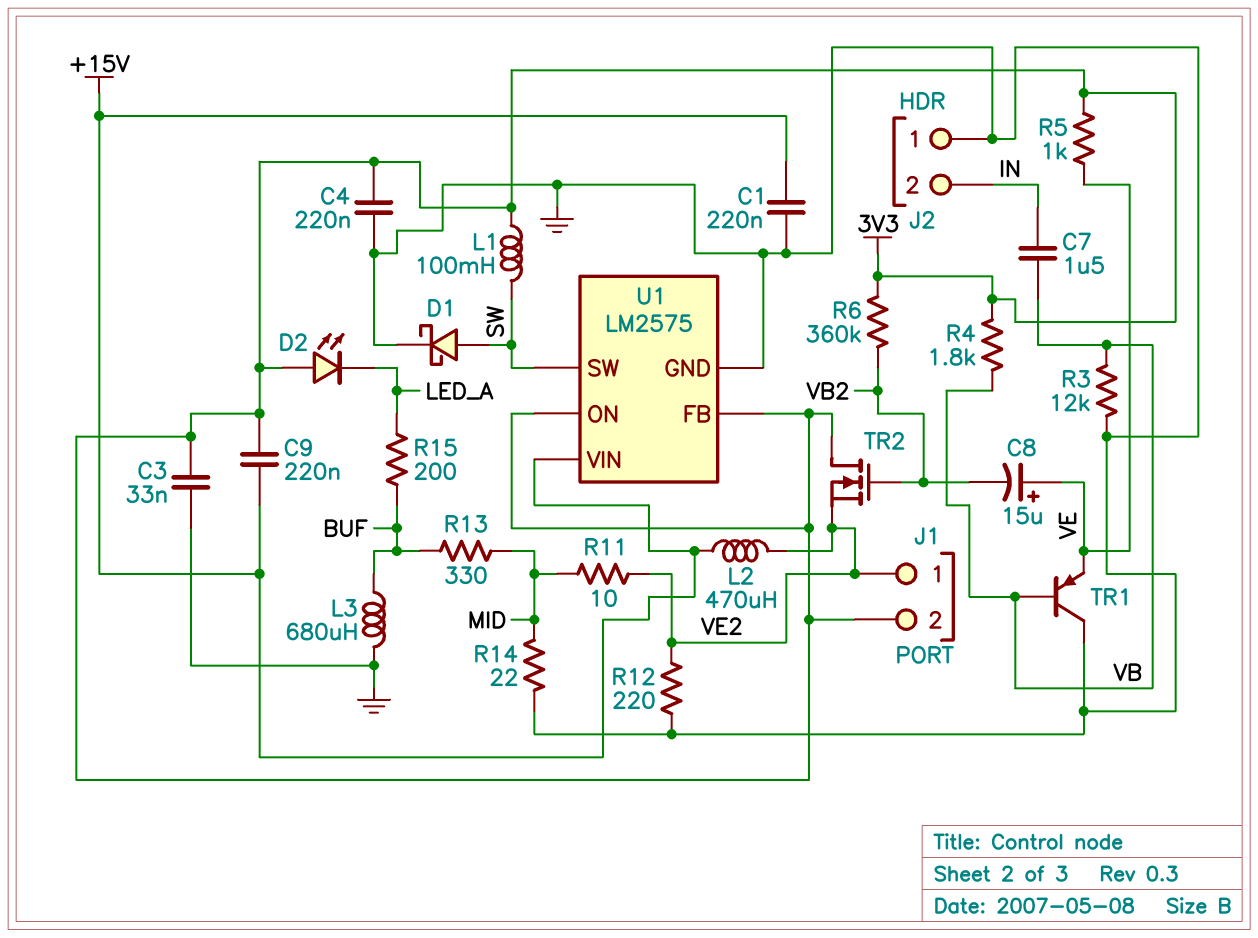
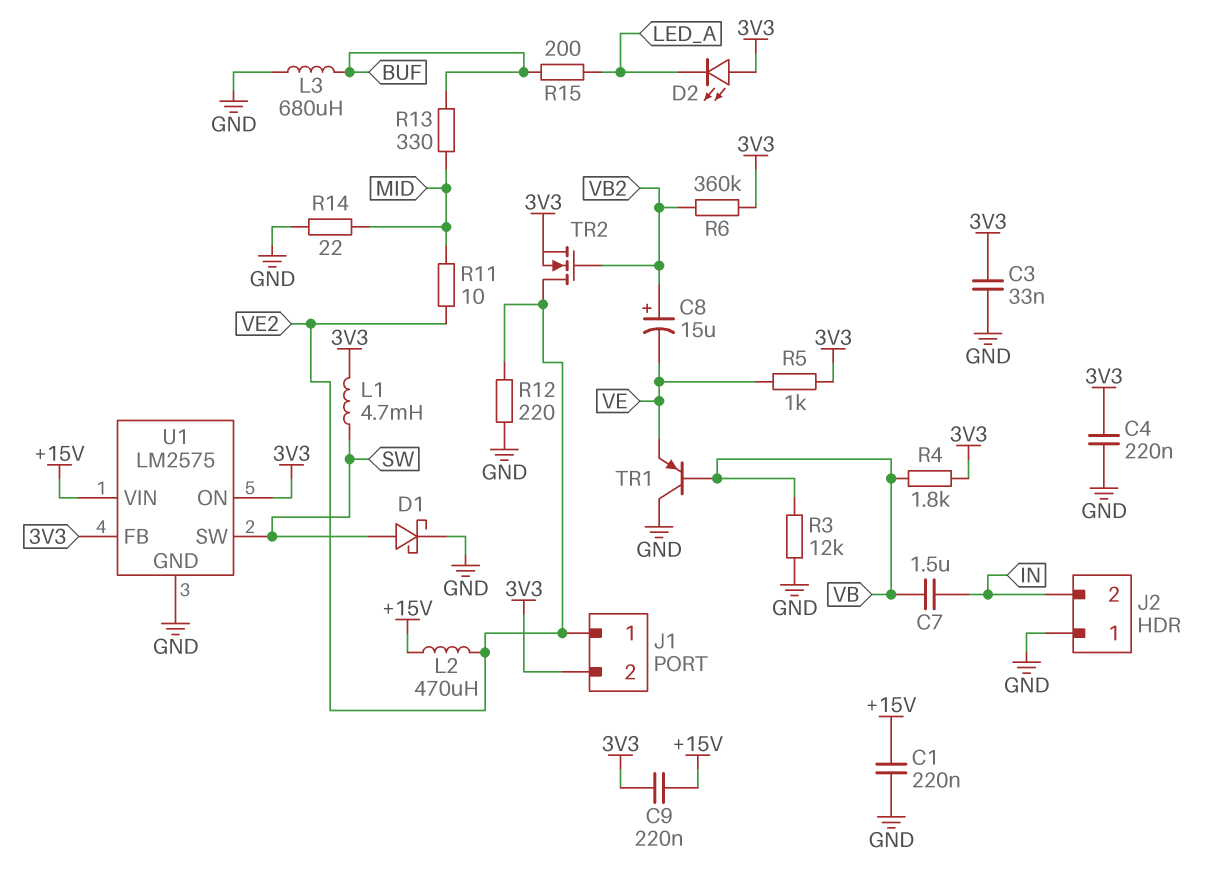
C8: 15uF (plus VE, minus VB2) -> 15uF (plus VB2, minus VE)
L1: 100mH (3V3, SW) -> 4.7mH (3V3, SW)
TR2: NMOS (G VB2, D 3V3, S VE2) -> NMOS (G VB2, D VE2, S 3V3)

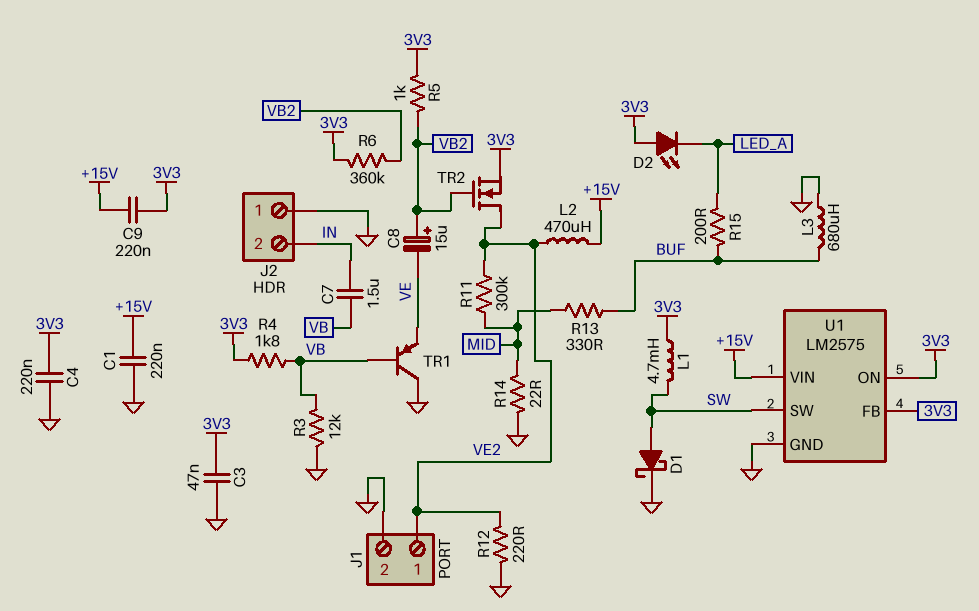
C3: 33nF (3V3, GND) -> 47nF (3V3, GND)
J1 pin 2: 3V3 -> GND
R5: 1k (3V3, VE) -> 1k (3V3, VB2)
R11: 10 (MID, VE2) -> 300k (MID, VE2)

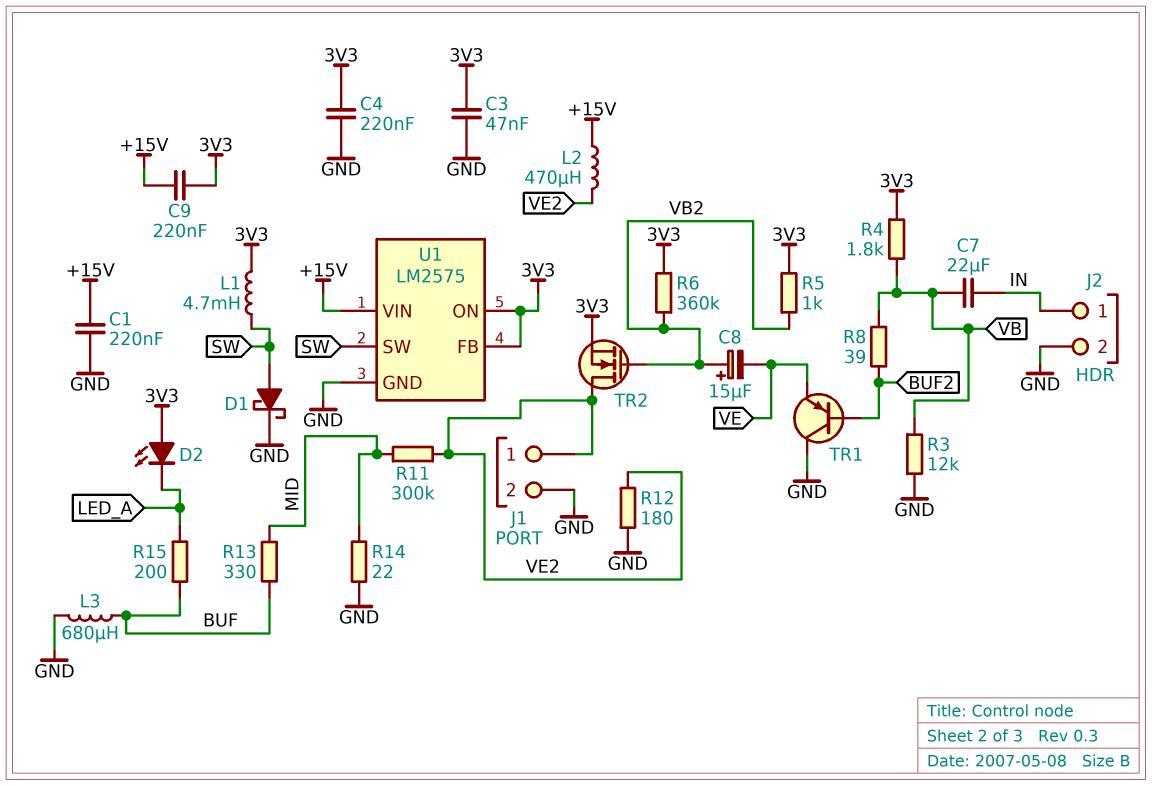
C7: 1.5uF (IN, VB) -> 22uF (IN, VB)
J2 pin 1: GND -> IN
J2 pin 2: IN -> GND
R8: none -> 39 (BUF2, VB)
R12: 220 (GND, VE2) -> 180 (GND, VE2)
TR1: PNP (B VB, C GND, E VE) -> PNP (B BUF2, C GND, E VE)

